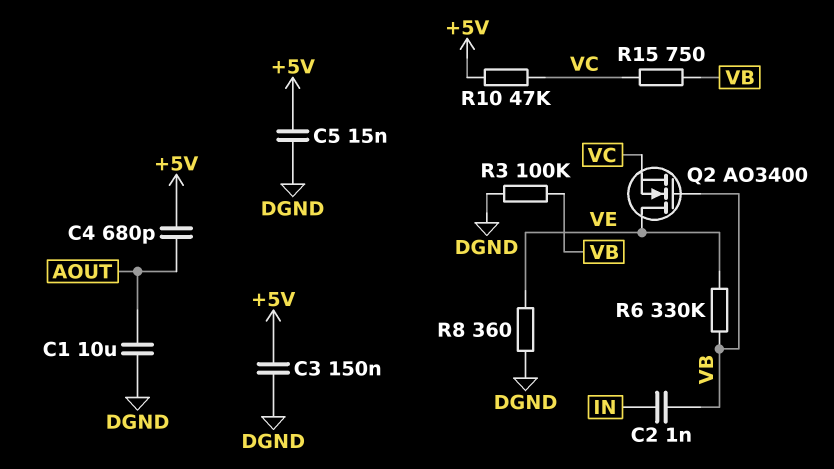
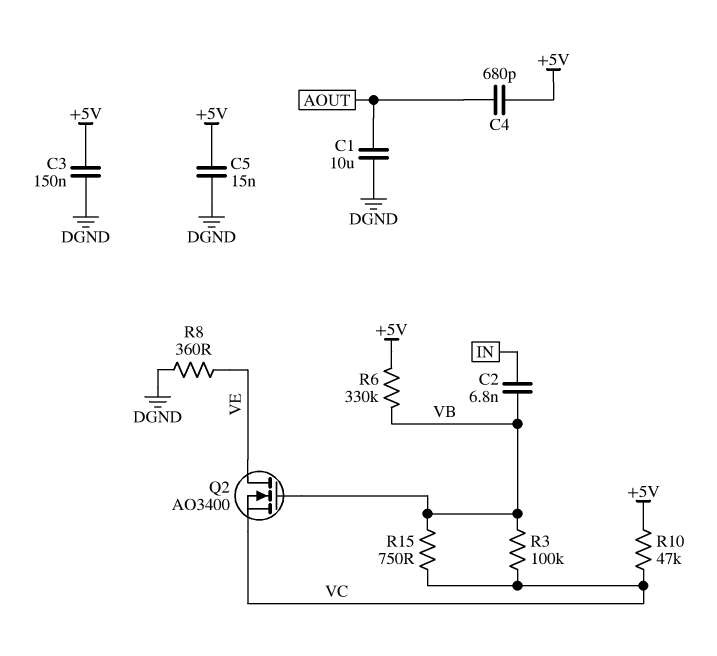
C2: 1nF (IN, VB) -> 6.8nF (IN, VB)
R3: 100k (DGND, VB) -> 100k (VB, VC)
R6: 330k (VB, VE) -> 330k (+5V, VB)

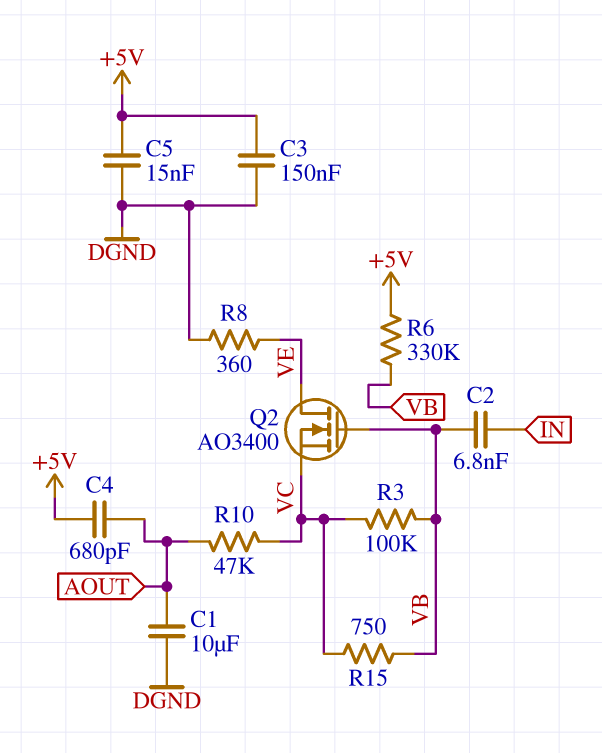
R10: 47k (+5V, VC) -> 47k (AOUT, VC)

